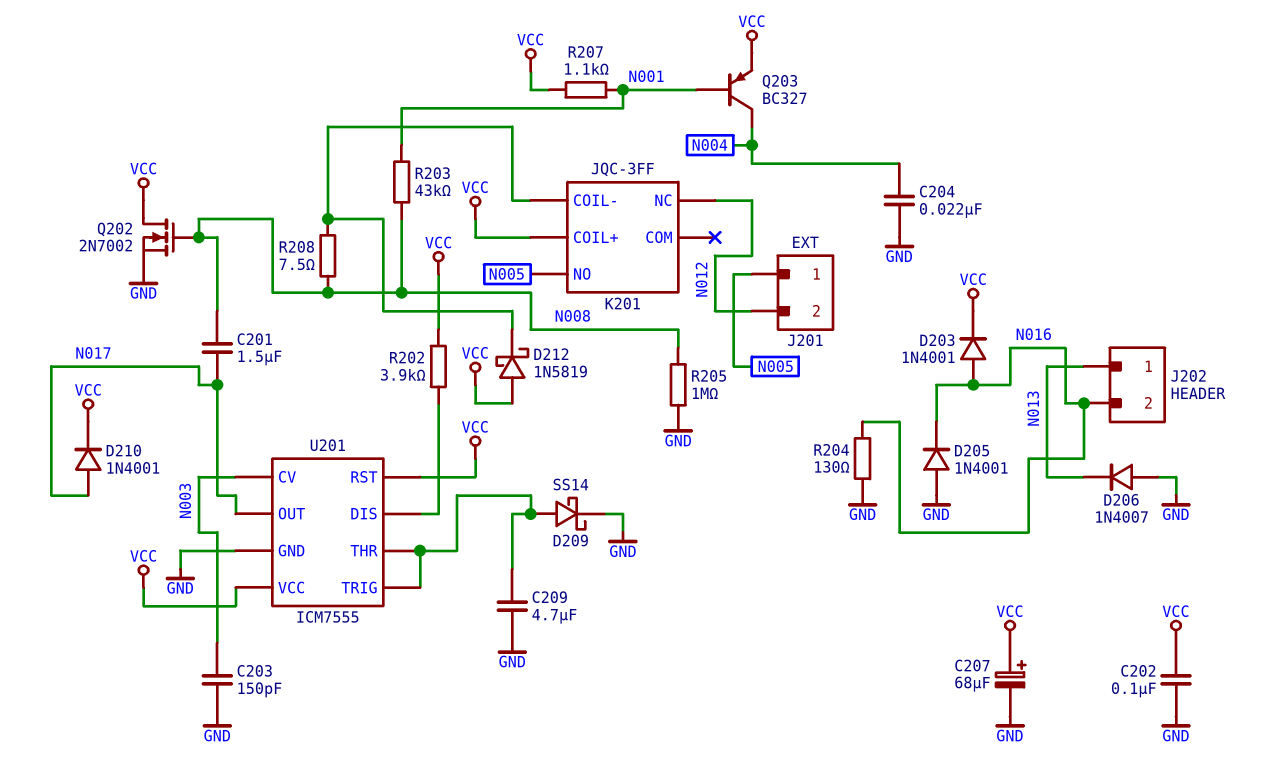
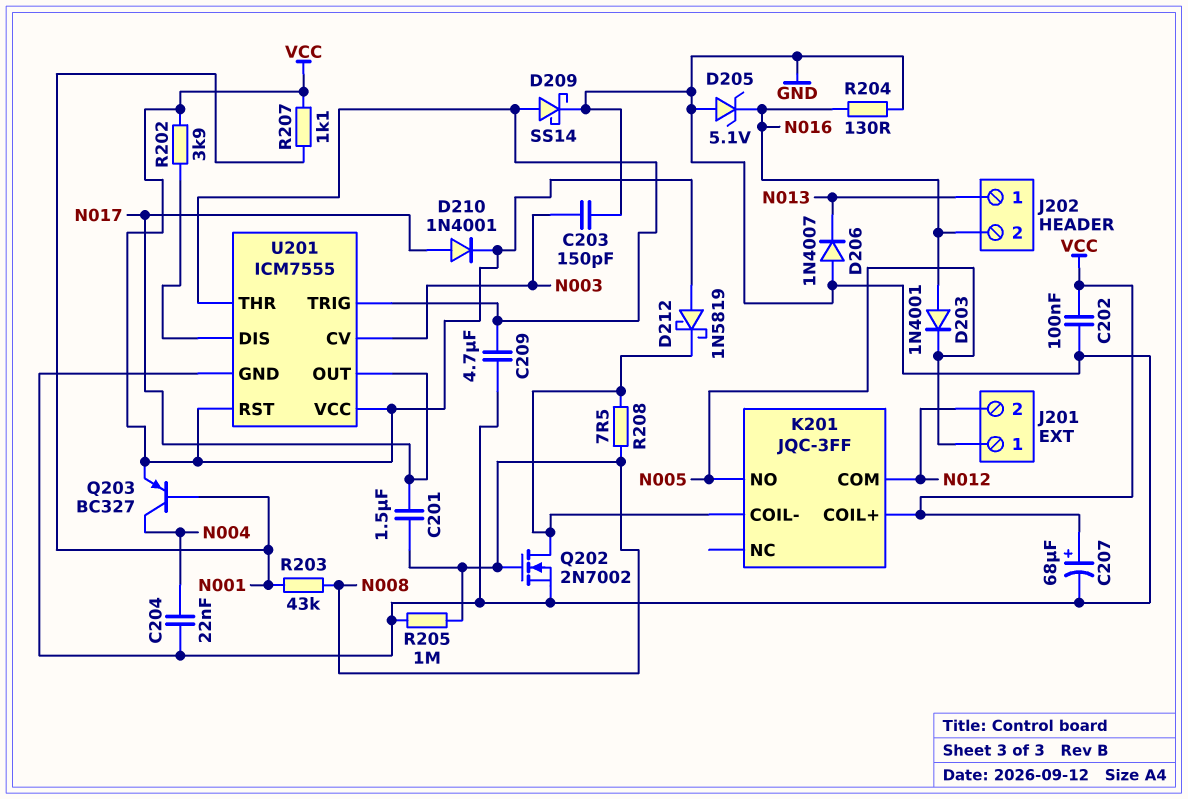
D203: diode 1N4001 (A N016, K VCC) -> diode 1N4001 (A N016, K N005)
D205: diode 1N4001 (A GND, K N016) -> zener 5.1V (A GND, K N016)
K201 pin COM: none -> N012
K201 pin NC: N012 -> none
Q202: NMOS 2N7002 (G N008, D VCC, S GND) -> NMOS 2N7002 (G N008, D K201/COIL-, S GND)

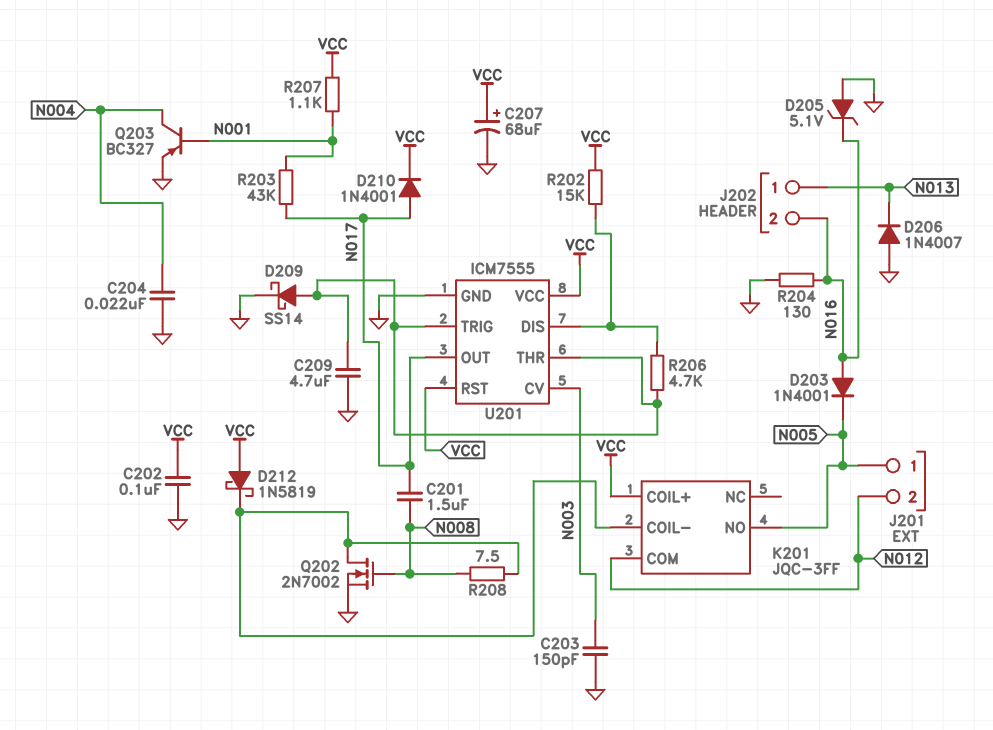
Q203: PNP BC327 (B N001, C N004, E VCC) -> PNP BC327 (B N001, C N004, E GND)
R202: 3.9k (U201/DIS, VCC) -> 15k (U201/DIS, VCC)
R203: 43k (N001, N008) -> 43k (N001, N017)
R205: 1M (GND, N008) -> none
R206: none -> 4.7k (U201/DIS, U201/THR)

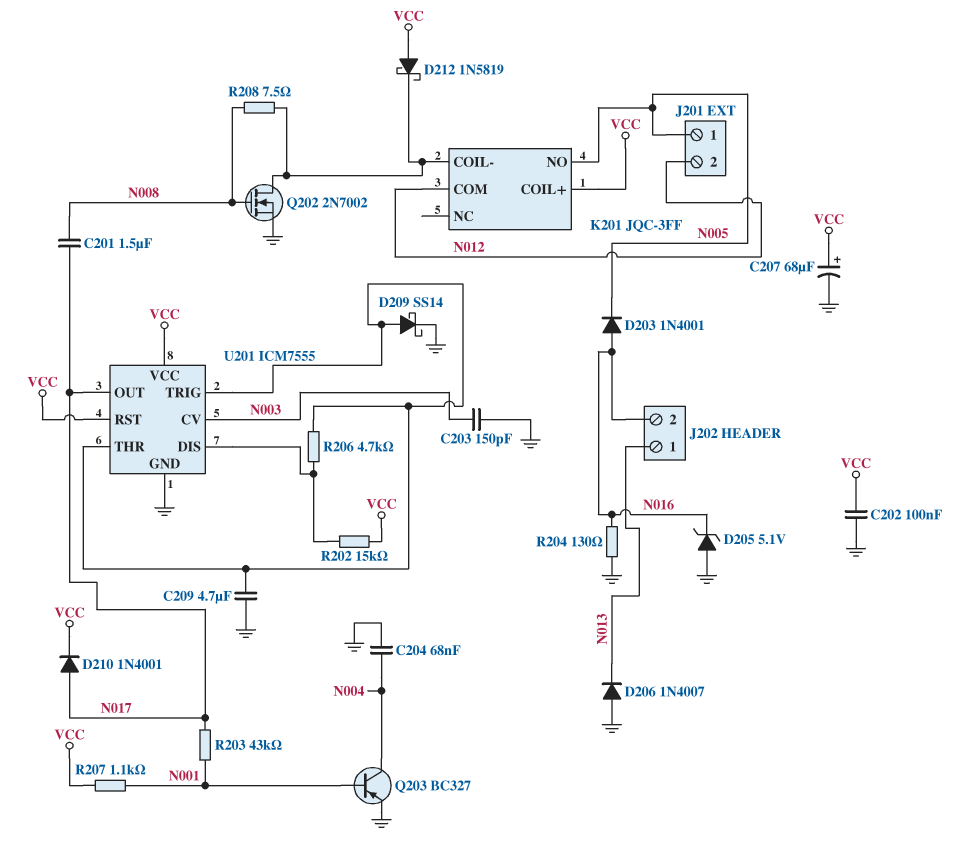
C204: 22nF (GND, N004) -> 68nF (GND, N004)

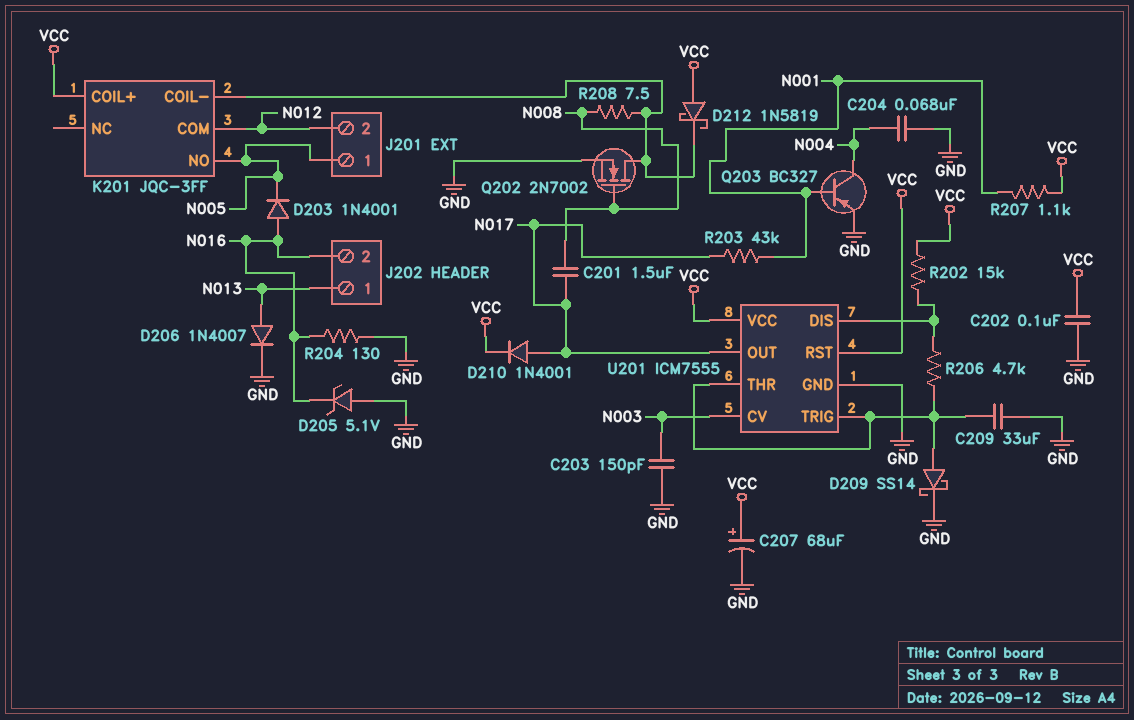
C209: 4.7uF (GND, U201/THR) -> 33uF (GND, U201/THR)
D206: diode 1N4007 (A GND, K N013) -> diode 1N4007 (A N013, K GND)

